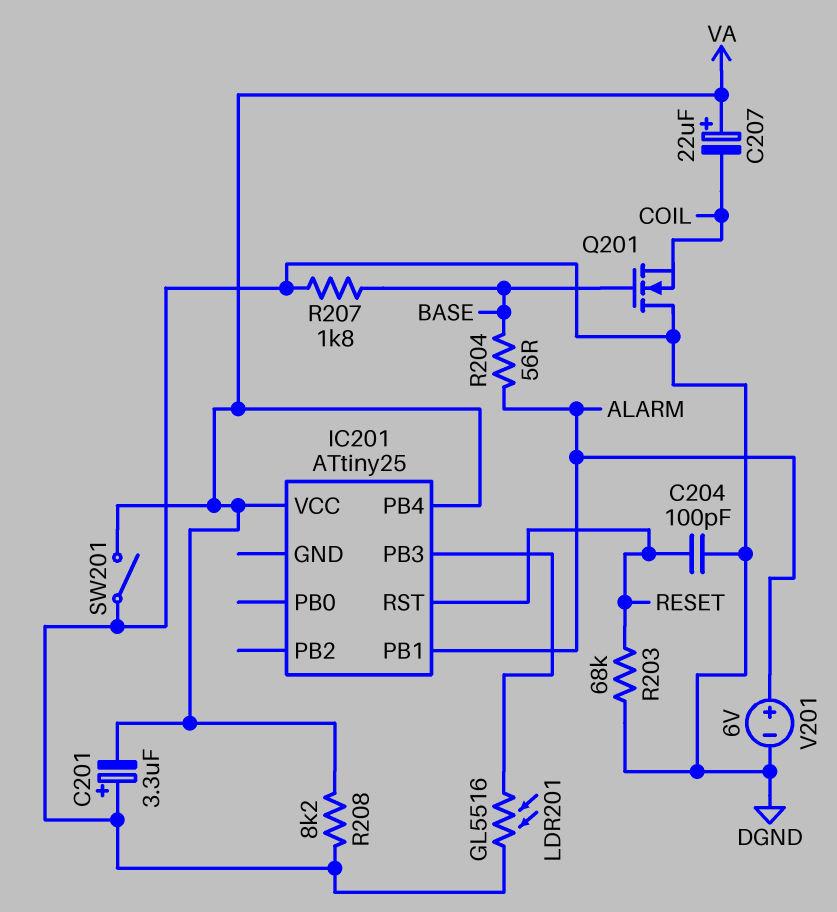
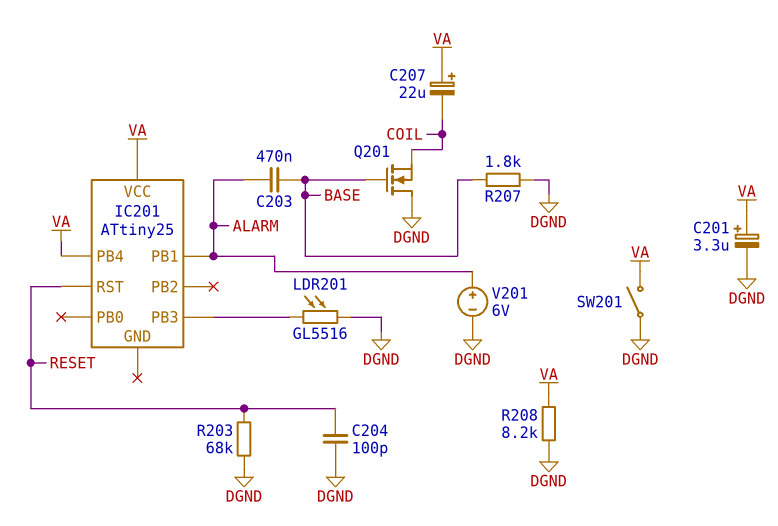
C201: 3.3uF (plus DGND, minus VA) -> 3.3uF (plus VA, minus DGND)
C203: none -> 470nF (ALARM, BASE)
R204: 56 (ALARM, BASE) -> none

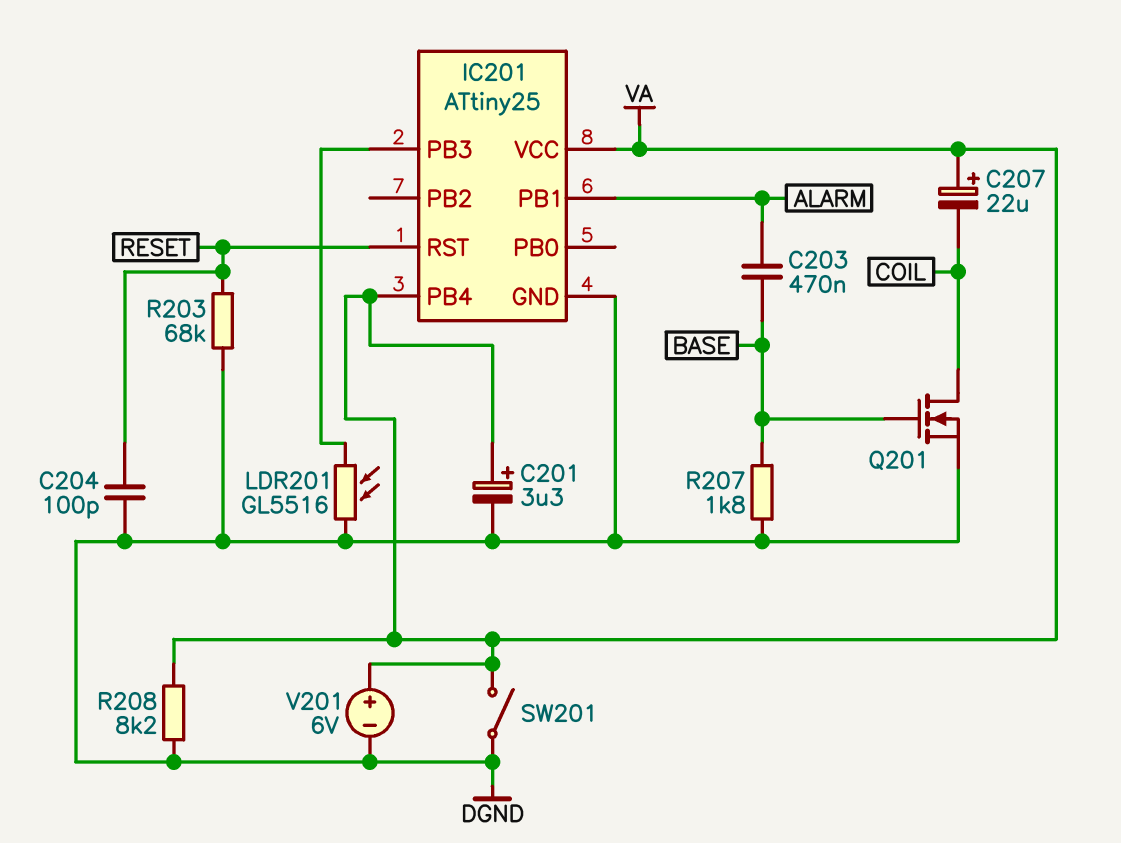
IC201 pin GND: none -> DGND
Q201: NMOS (G BASE, D DGND, S COIL) -> NMOS (G BASE, D COIL, S DGND)
V201: 6V (plus ALARM, minus DGND) -> 6V (plus VA, minus DGND)

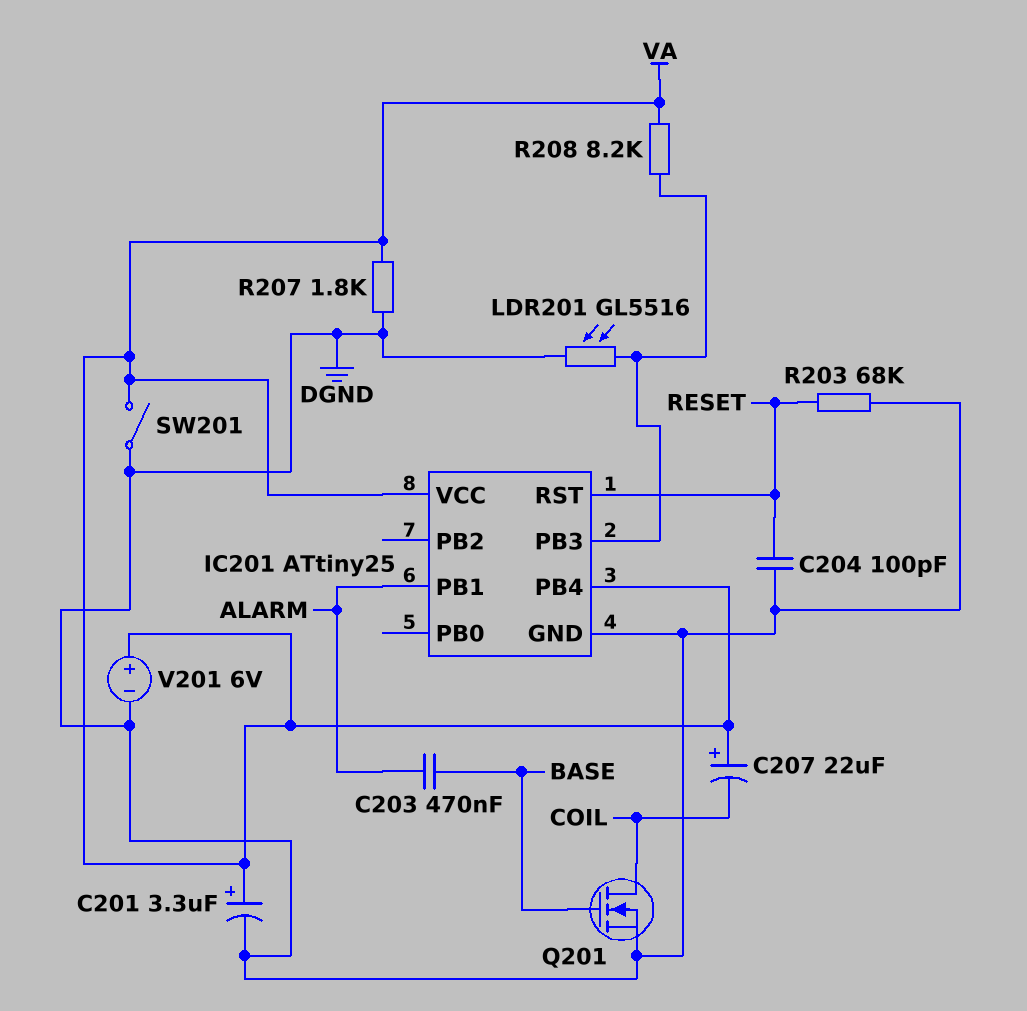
R207: 1.8k (BASE, DGND) -> 1.8k (DGND, VA)
R208: 8.2k (DGND, VA) -> 8.2k (IC201/PB3, VA)

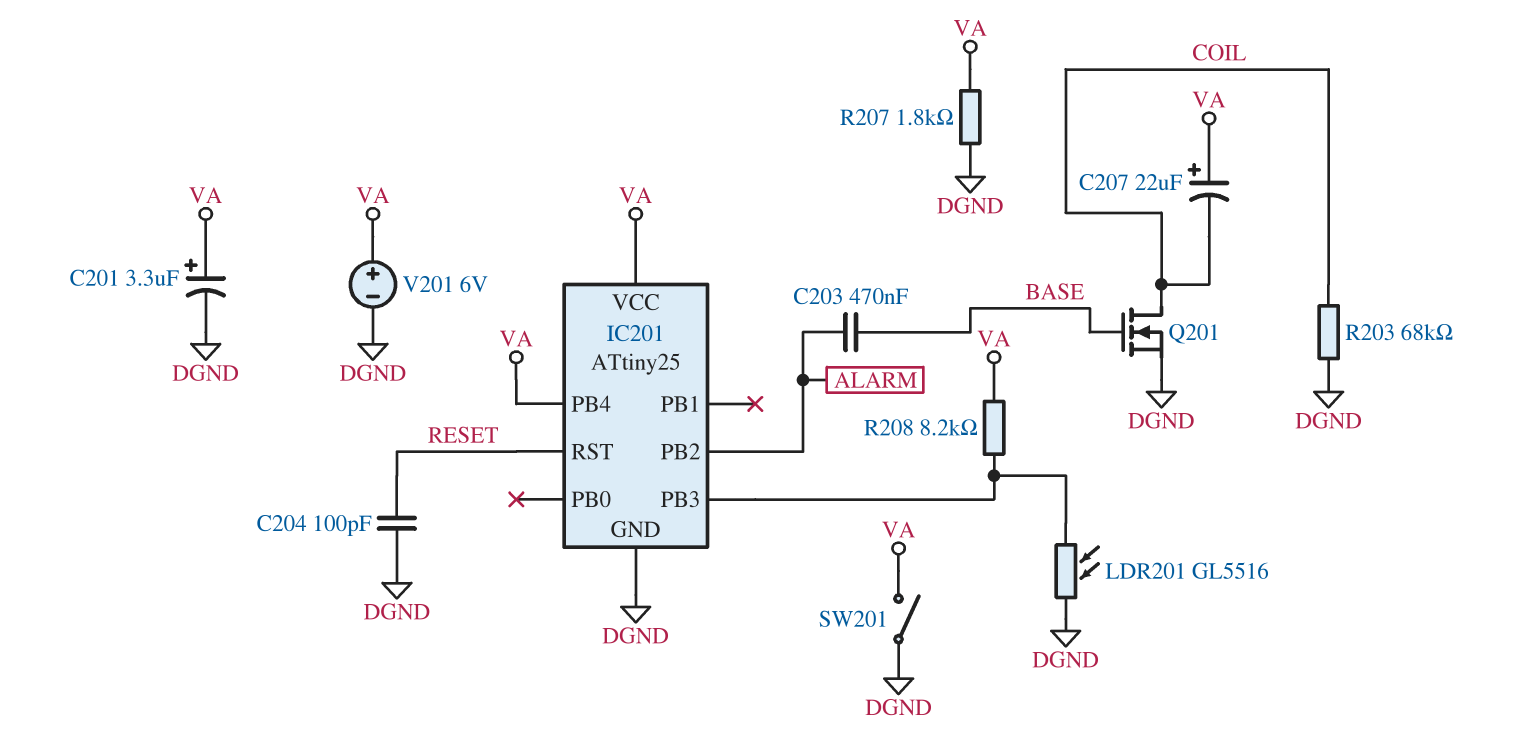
IC201 pin PB1: ALARM -> none
IC201 pin PB2: none -> ALARM
R203: 68k (DGND, RESET) -> 68k (COIL, DGND)

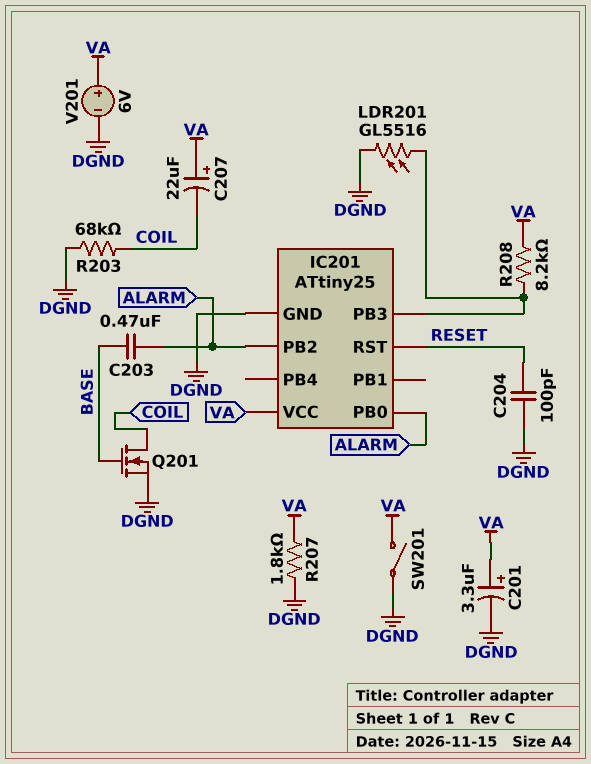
IC201 pin PB0: none -> ALARM
IC201 pin PB4: VA -> none

